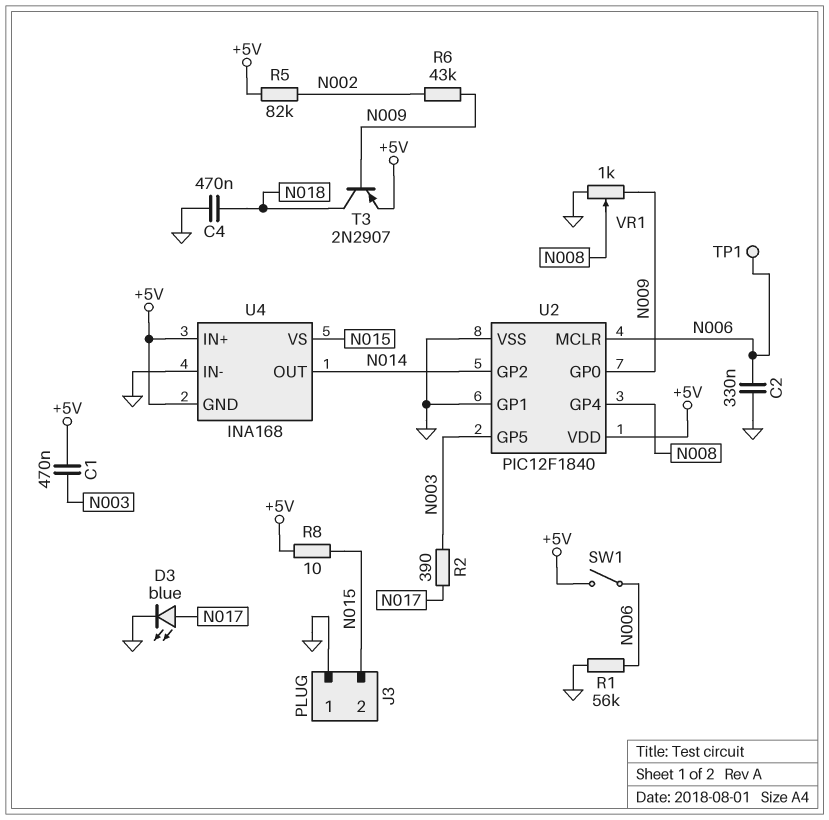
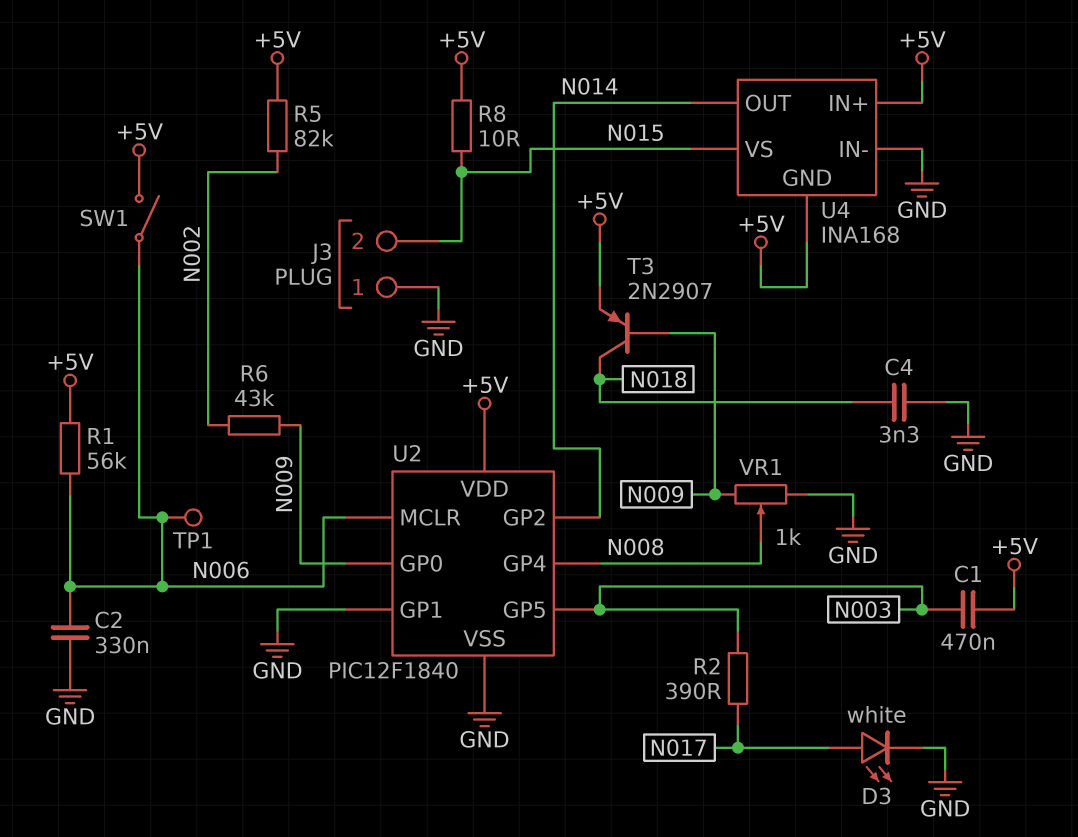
C4: 470nF (GND, N018) -> 3.3nF (GND, N018)
D3: LED blue (A N017, K GND) -> LED white (A N017, K GND)
R1: 56k (GND, N006) -> 56k (+5V, N006)

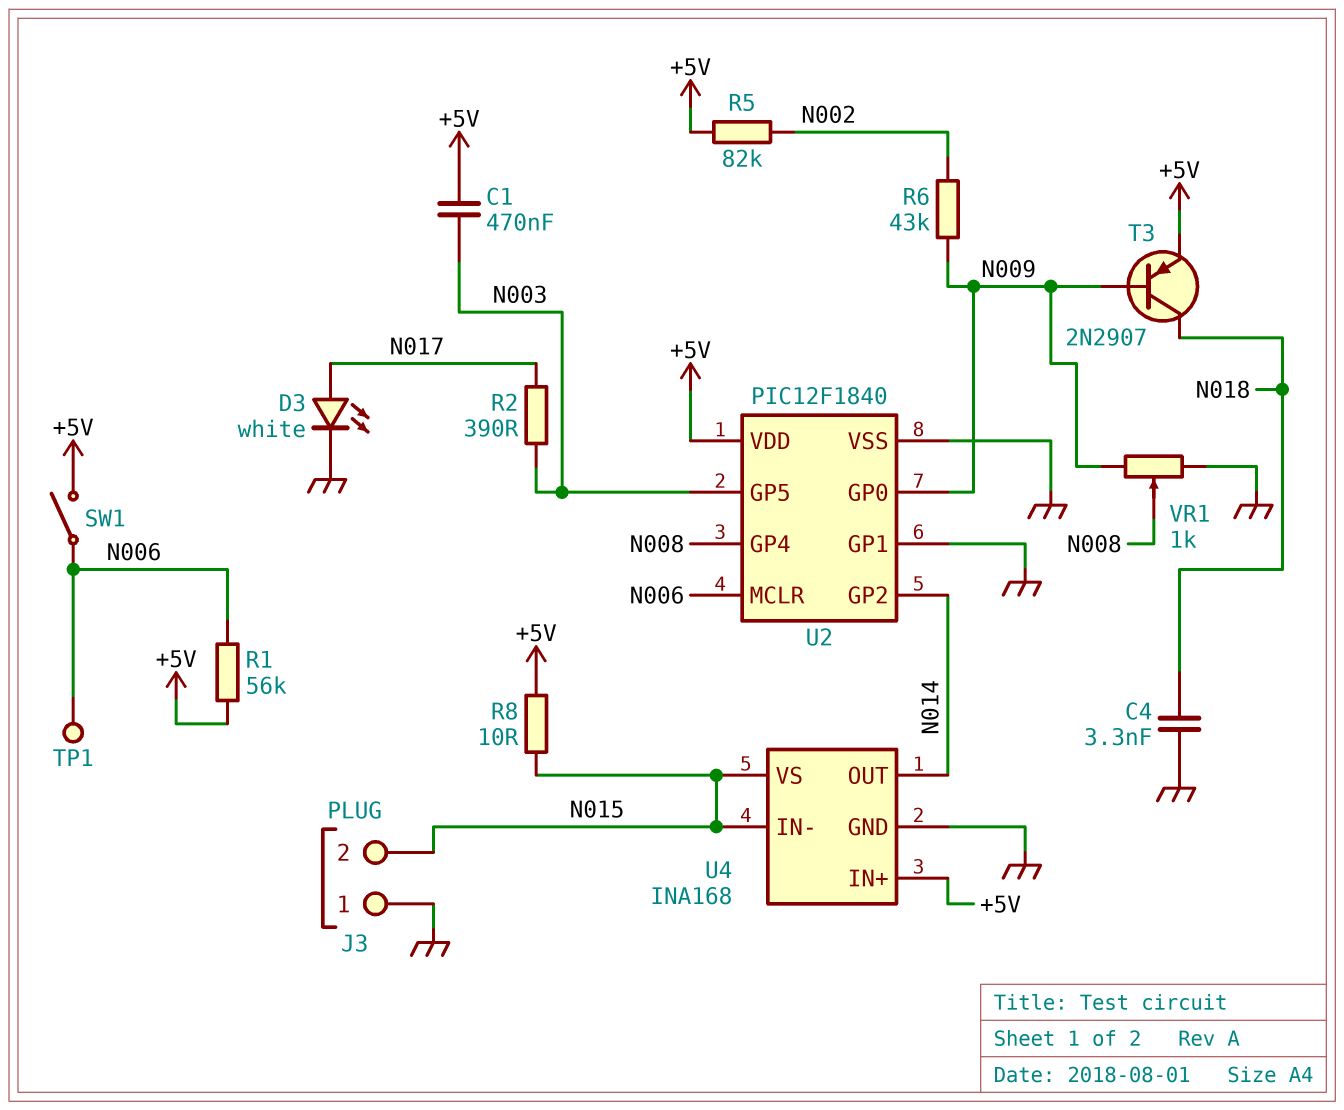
C2: 330nF (GND, N006) -> none
U4 pin GND: +5V -> GND
U4 pin IN-: GND -> N015

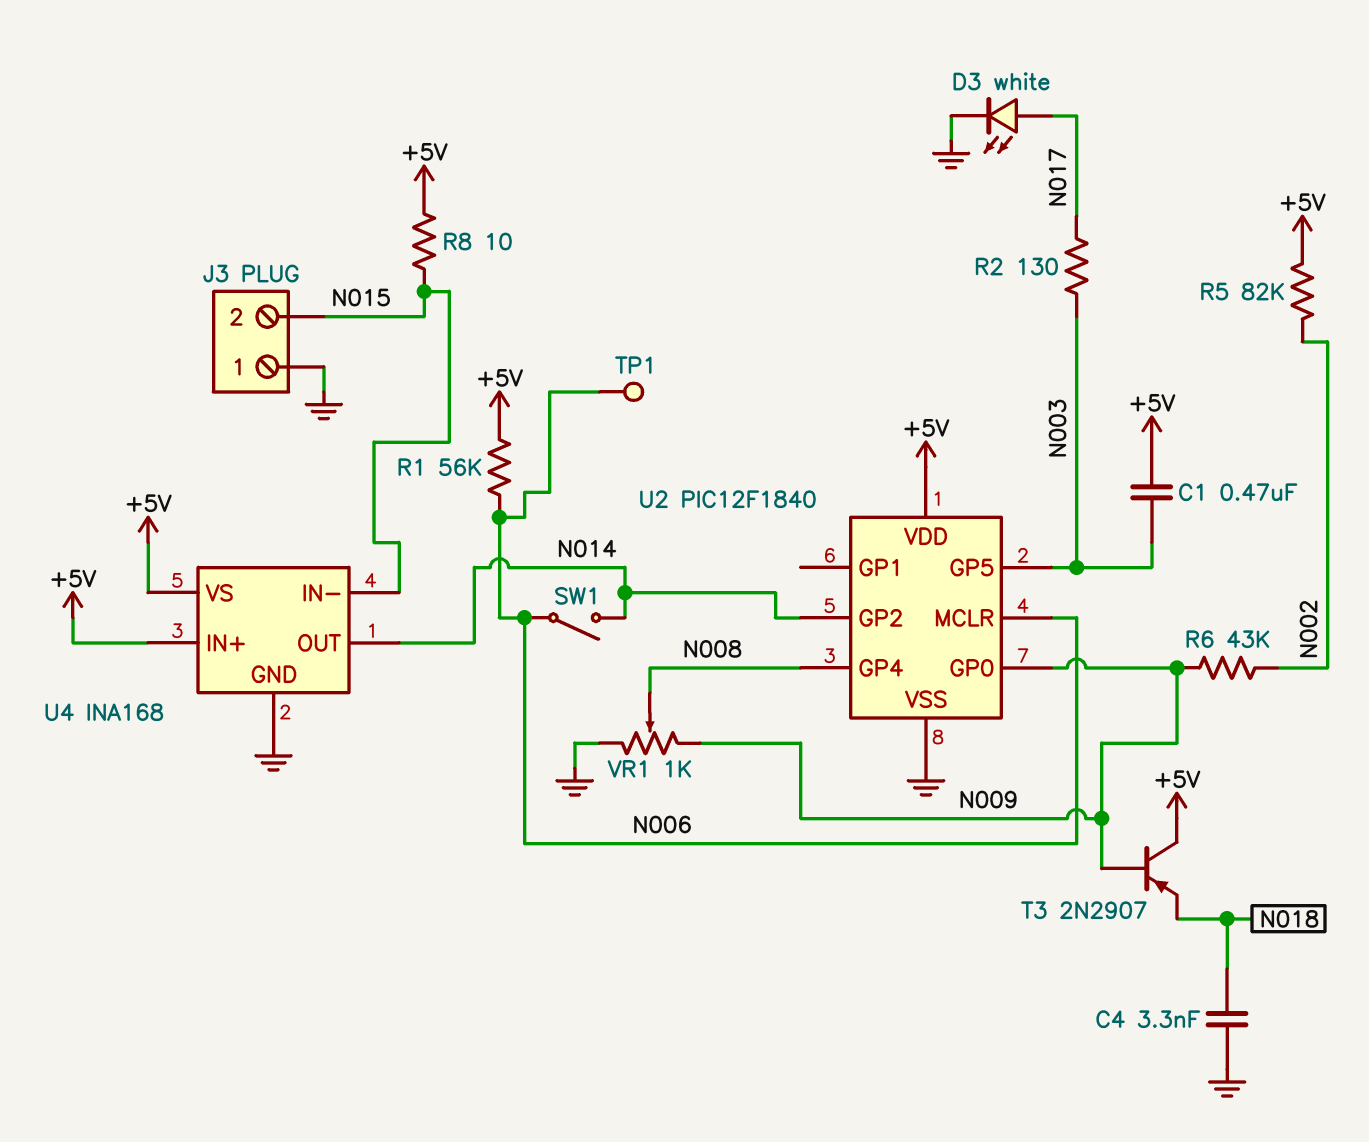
R2: 390 (N003, N017) -> 130 (N003, N017)
SW1: switch (+5V, N006) -> switch (N006, N014)
T3: PNP 2N2907 (B N009, C N018, E +5V) -> PNP 2N2907 (B N009, C +5V, E N018)
U2 pin GP1: GND -> none
U4 pin VS: N015 -> +5V

